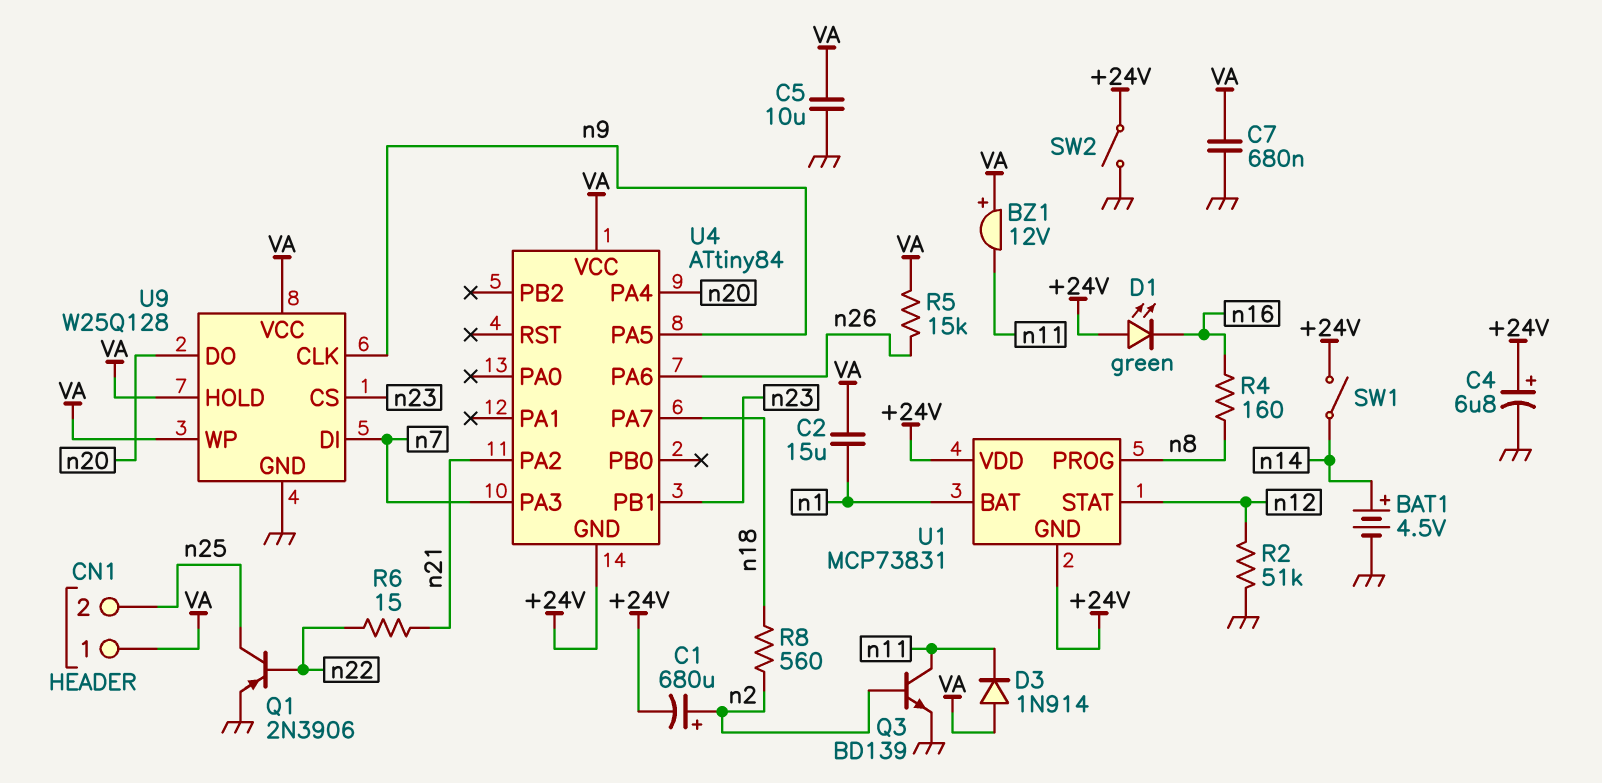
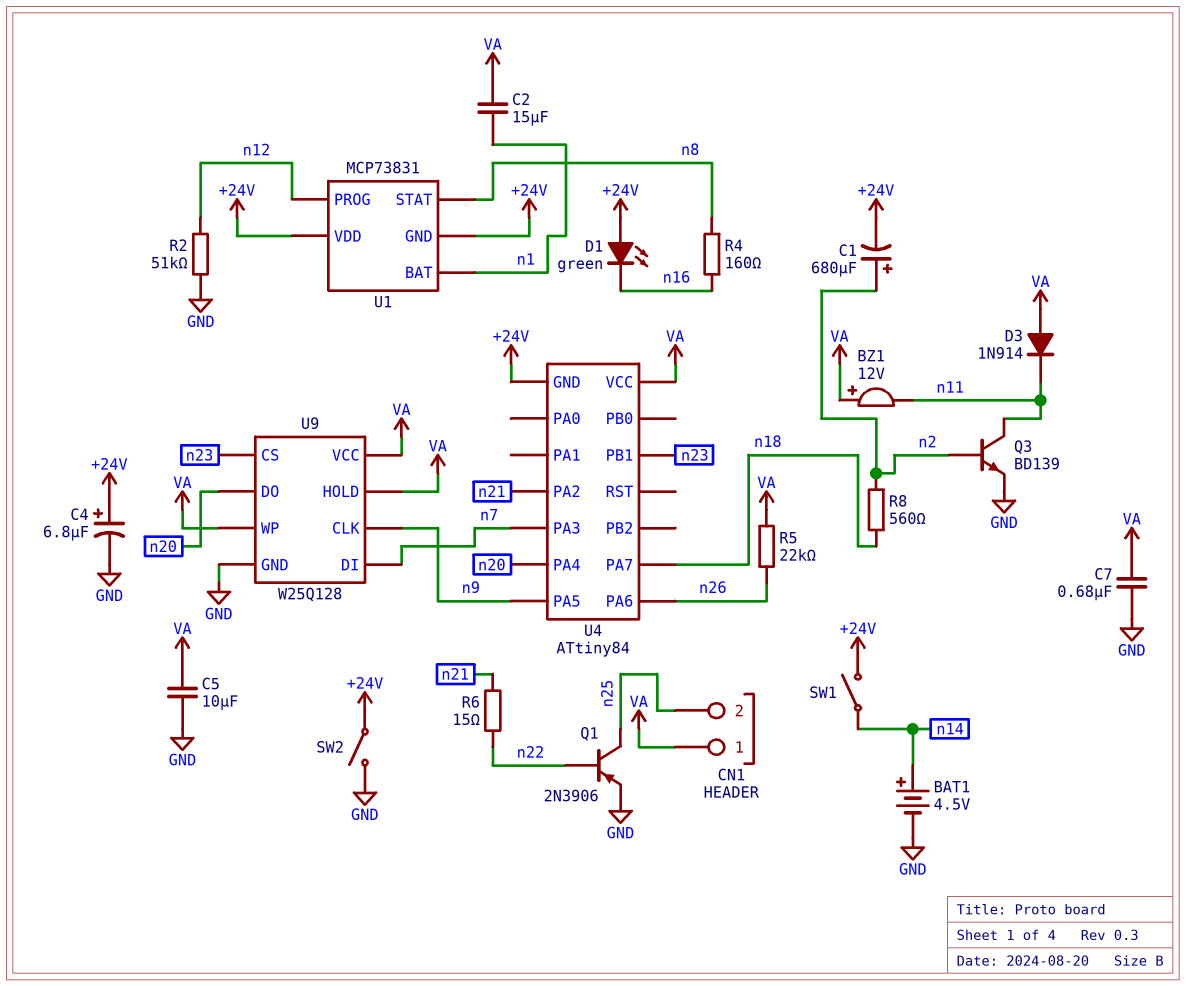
R5: 15k (VA, n26) -> 22k (VA, n26)
U1 pin PROG: n8 -> n12
U1 pin STAT: n12 -> n8

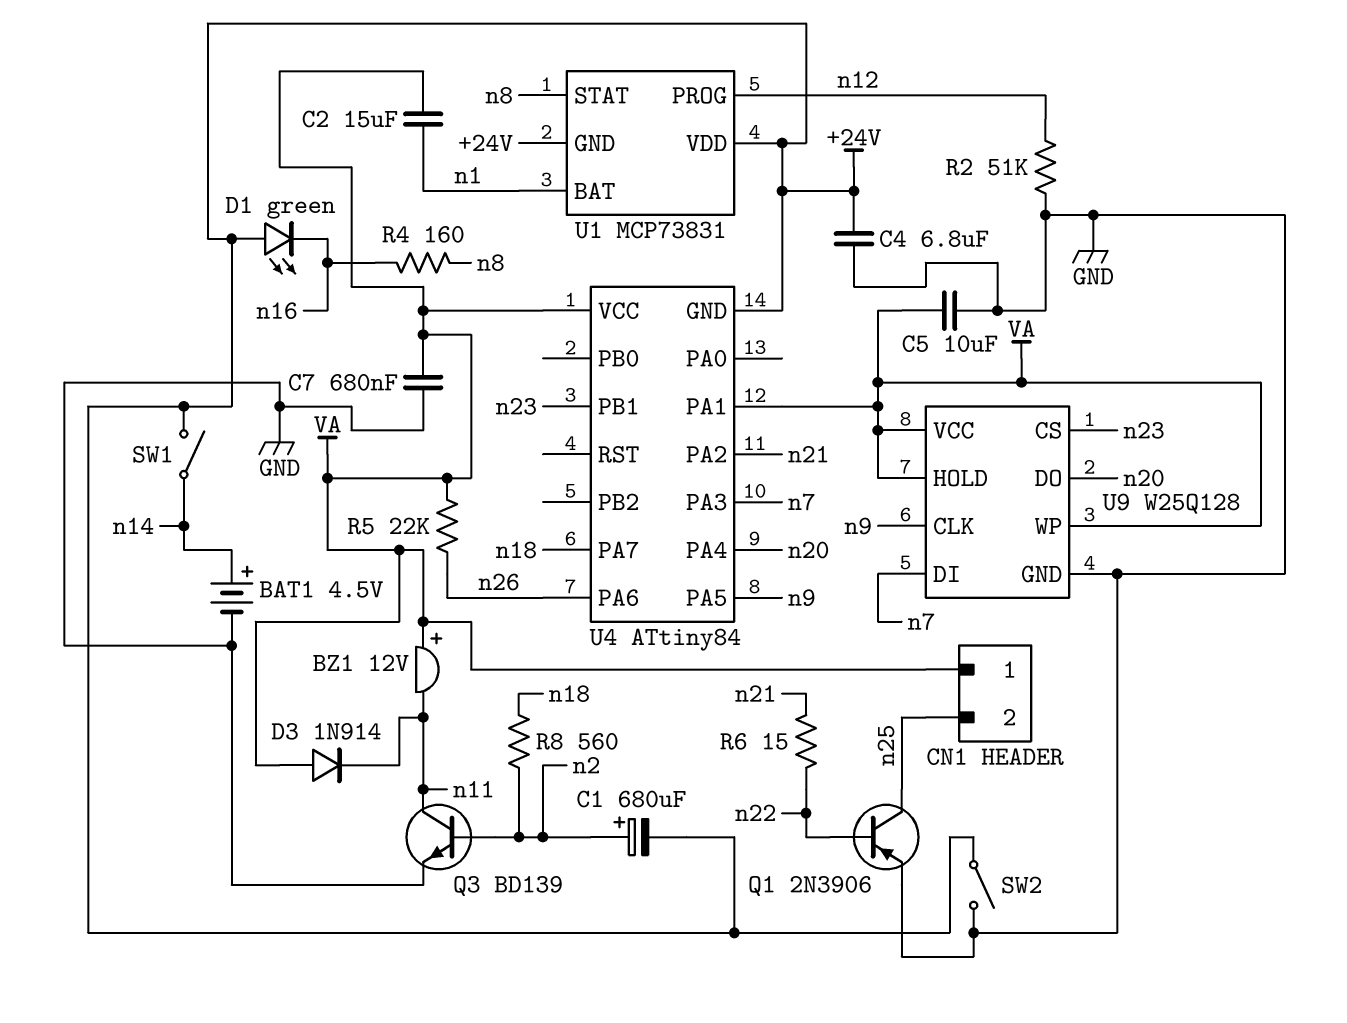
C4: 6.8uF (plus +24V, minus GND) -> 6.8uF (+24V, GND)
U4 pin PA1: none -> VA

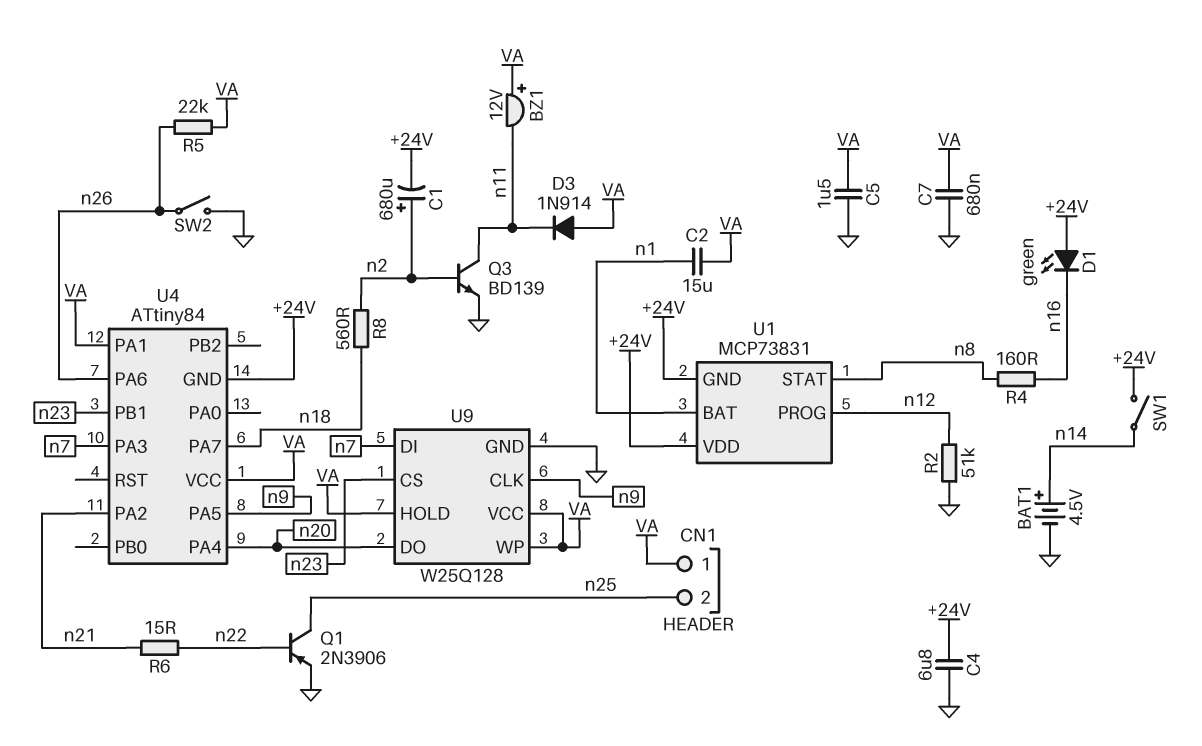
C5: 10uF (GND, VA) -> 1.5uF (GND, VA)
SW2: switch (+24V, GND) -> switch (GND, n26)

